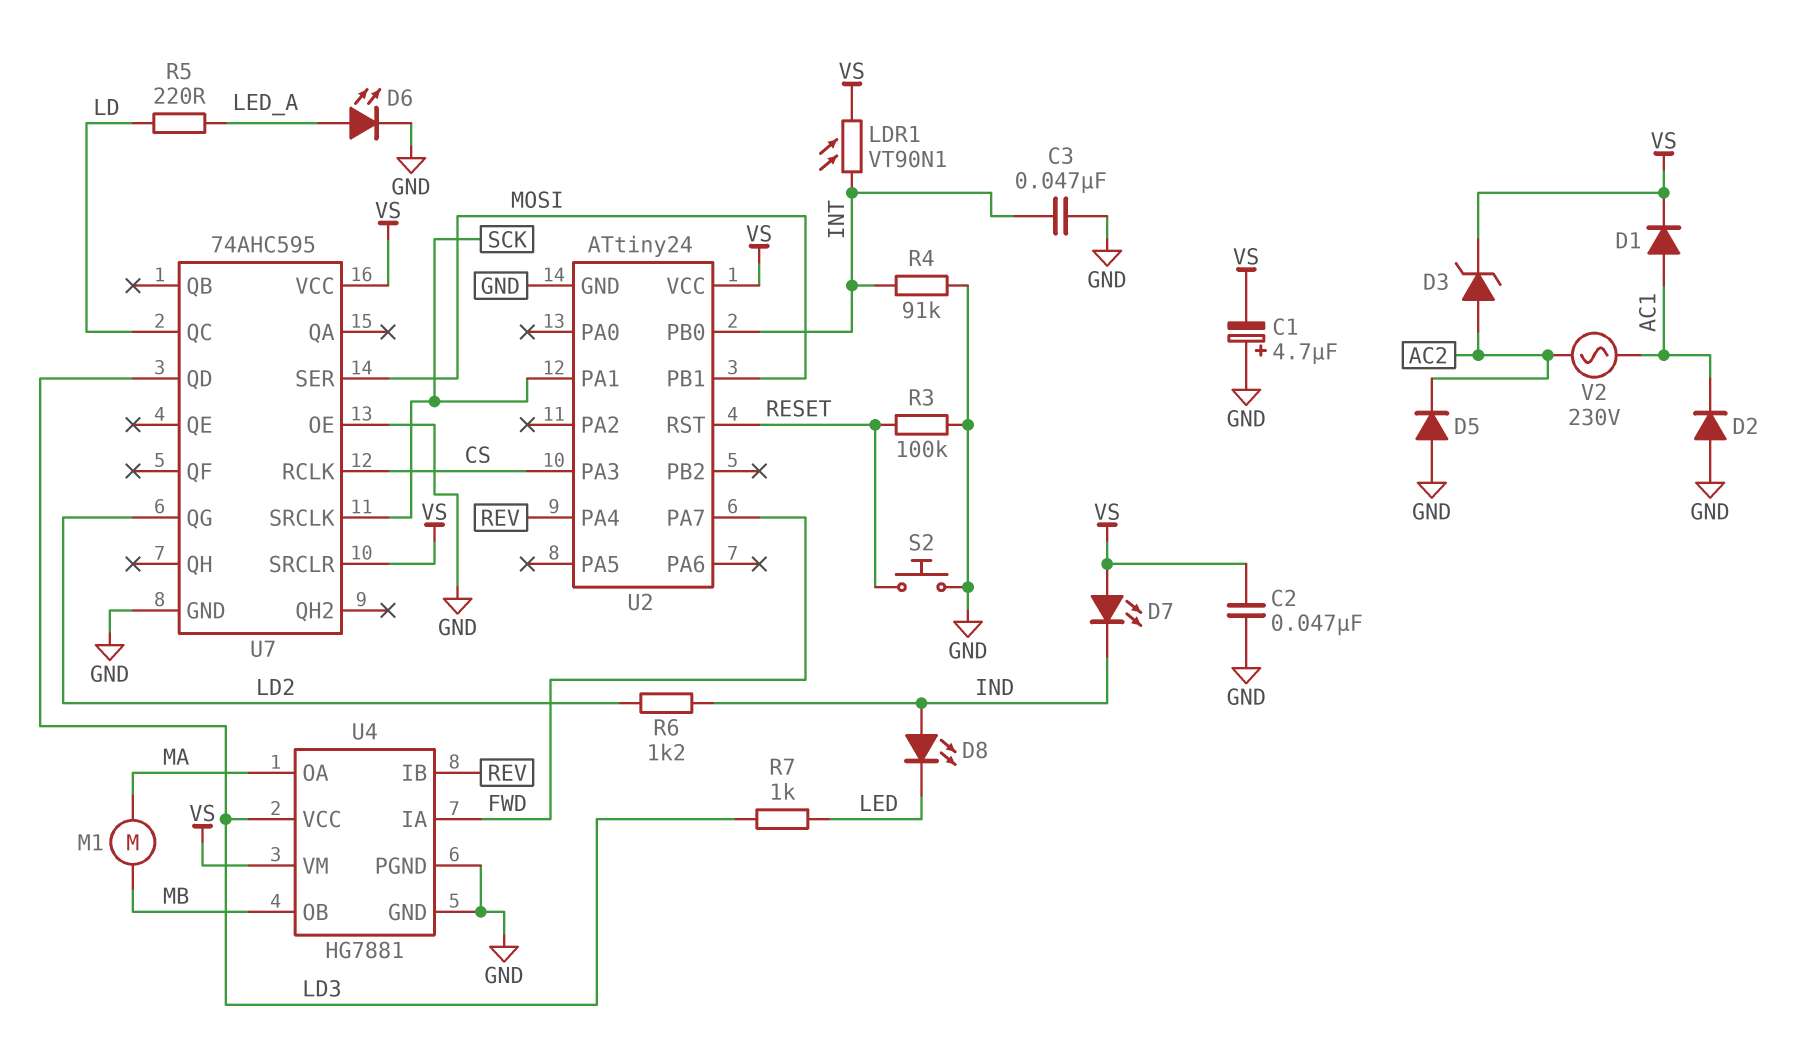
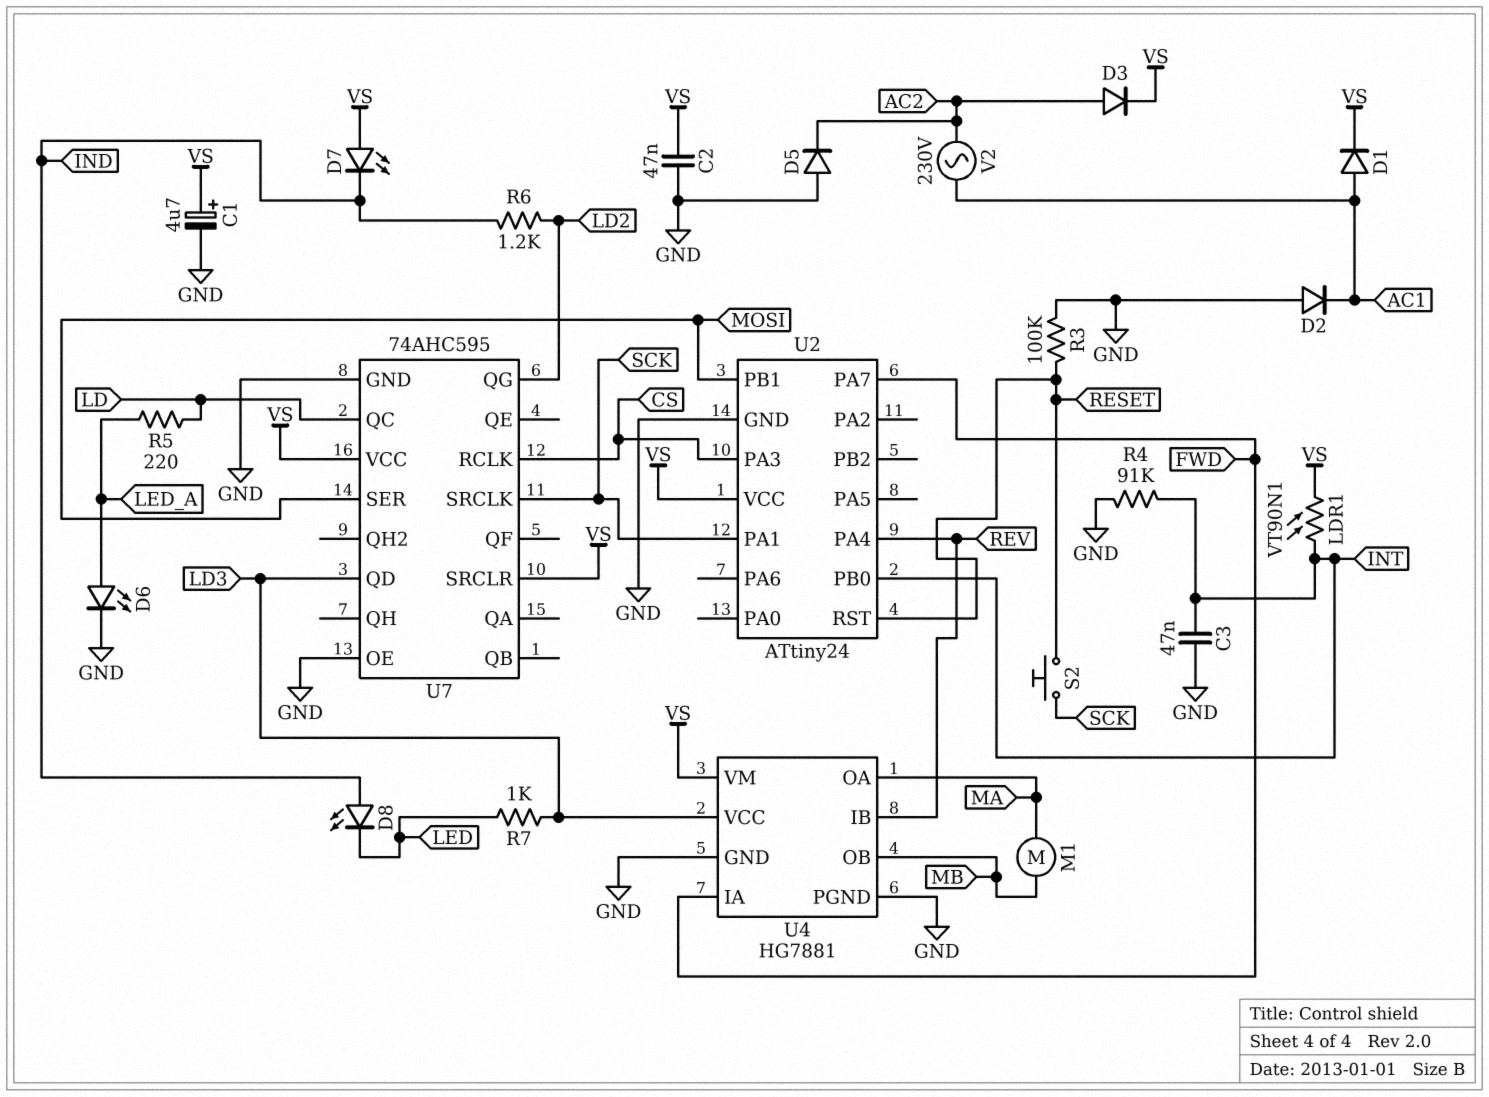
C1: 4.7uF (plus GND, minus VS) -> 4.7uF (plus VS, minus GND)
D3: zener (A AC2, K VS) -> diode (A AC2, K VS)
S2: button (GND, RESET) -> button (RESET, SCK)

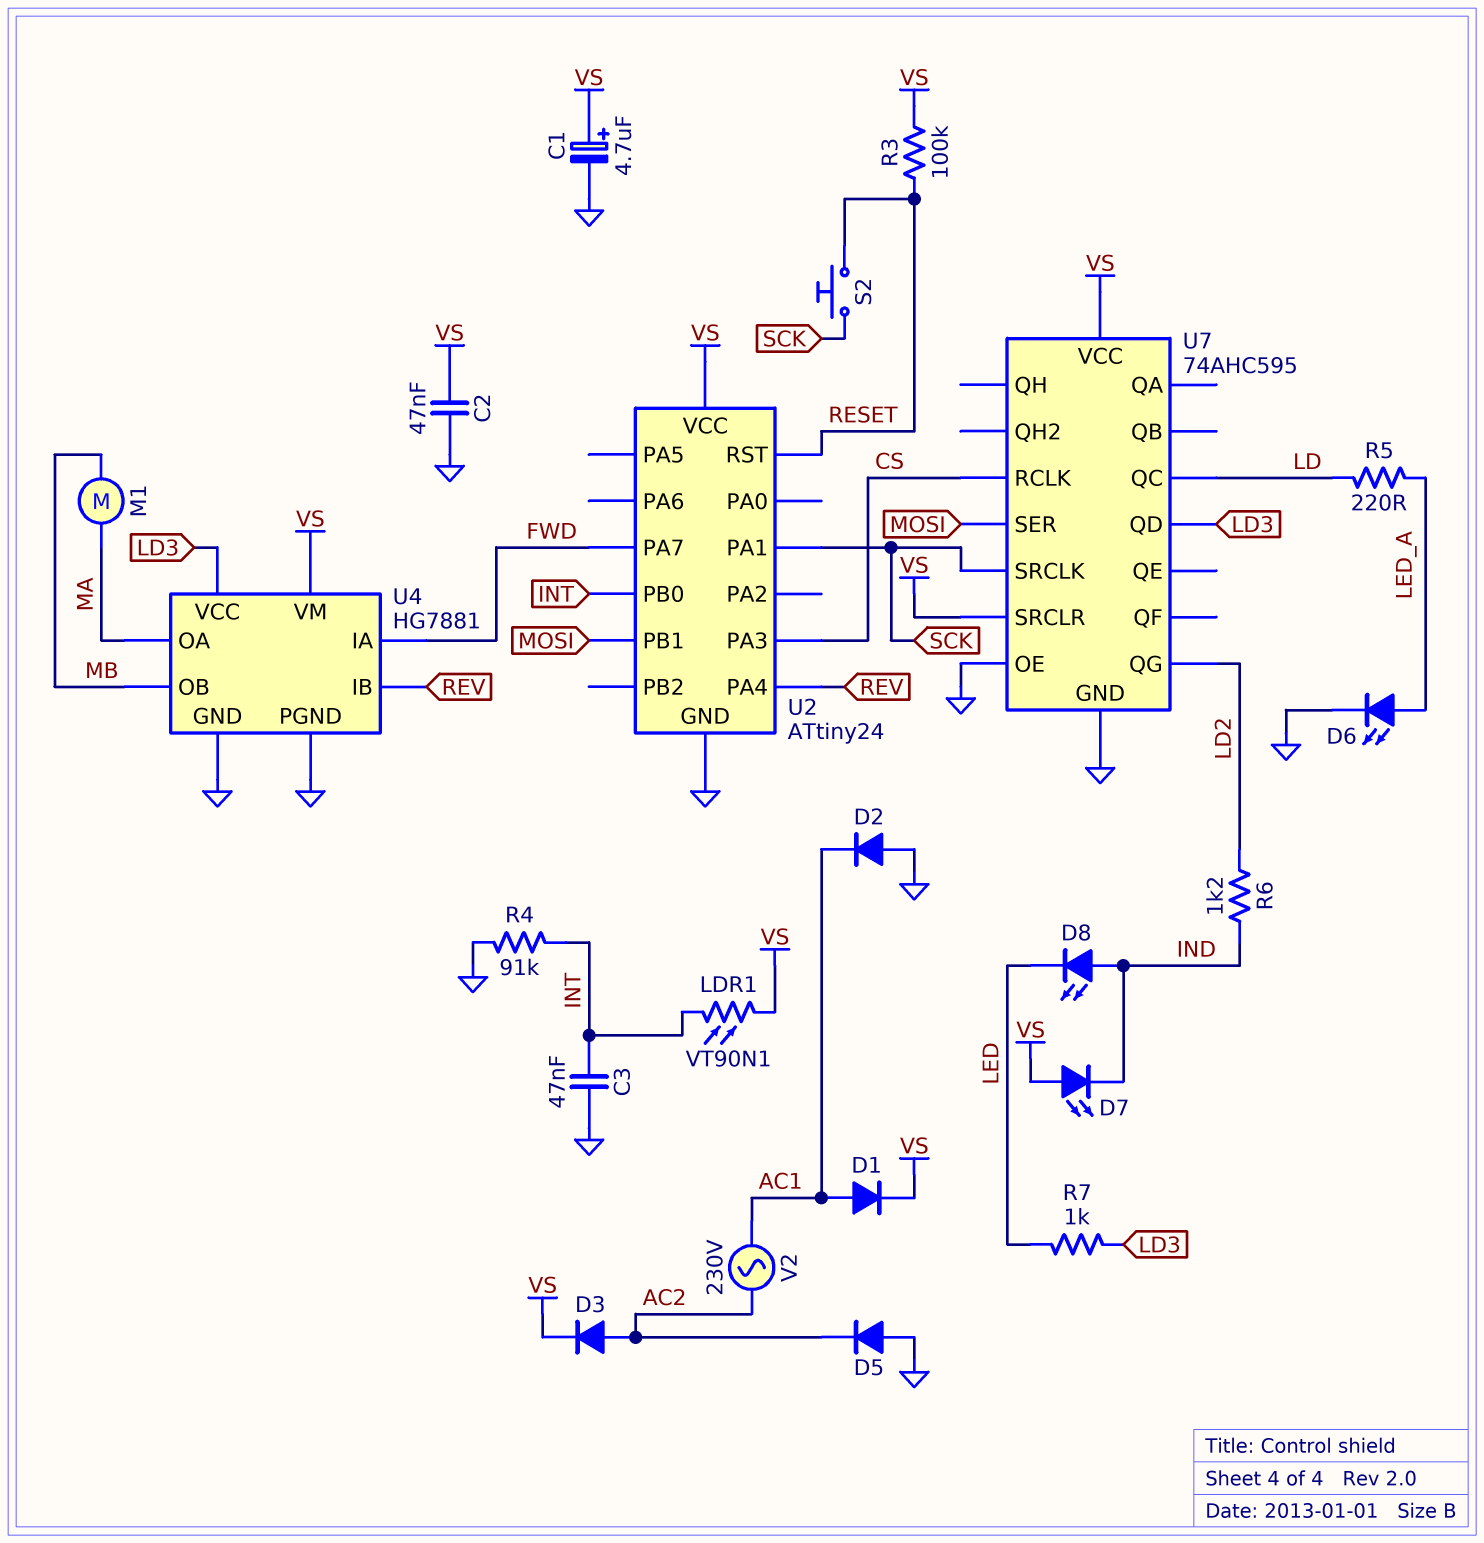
R3: 100k (GND, RESET) -> 100k (RESET, VS)

